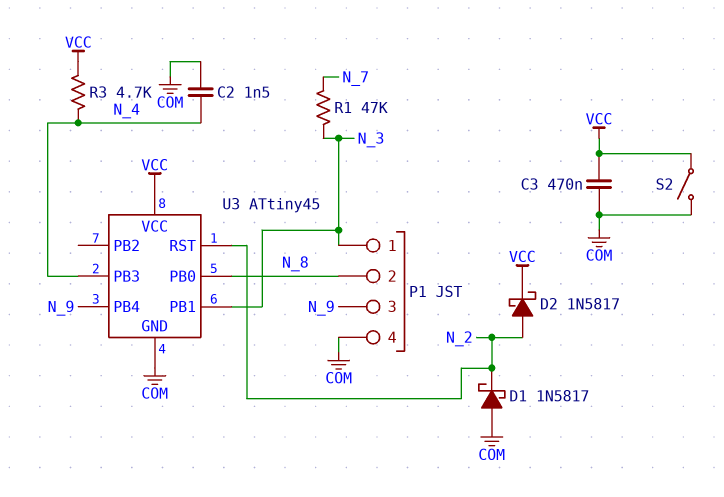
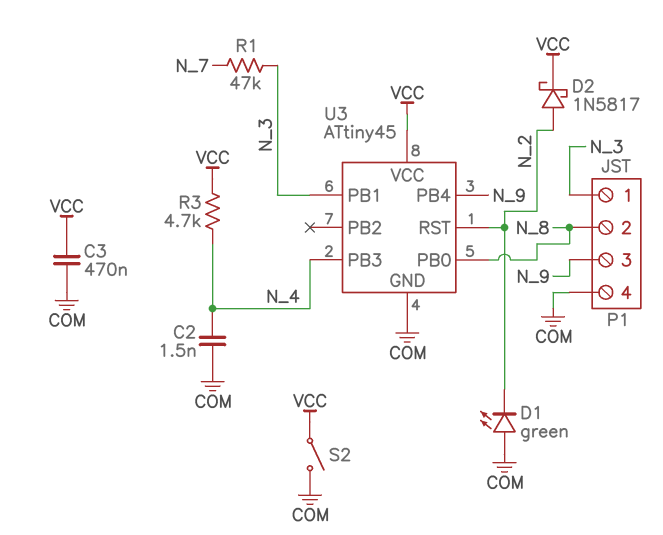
D1: schottky 1N5817 (A COM, K N_2) -> LED green (A COM, K N_2)

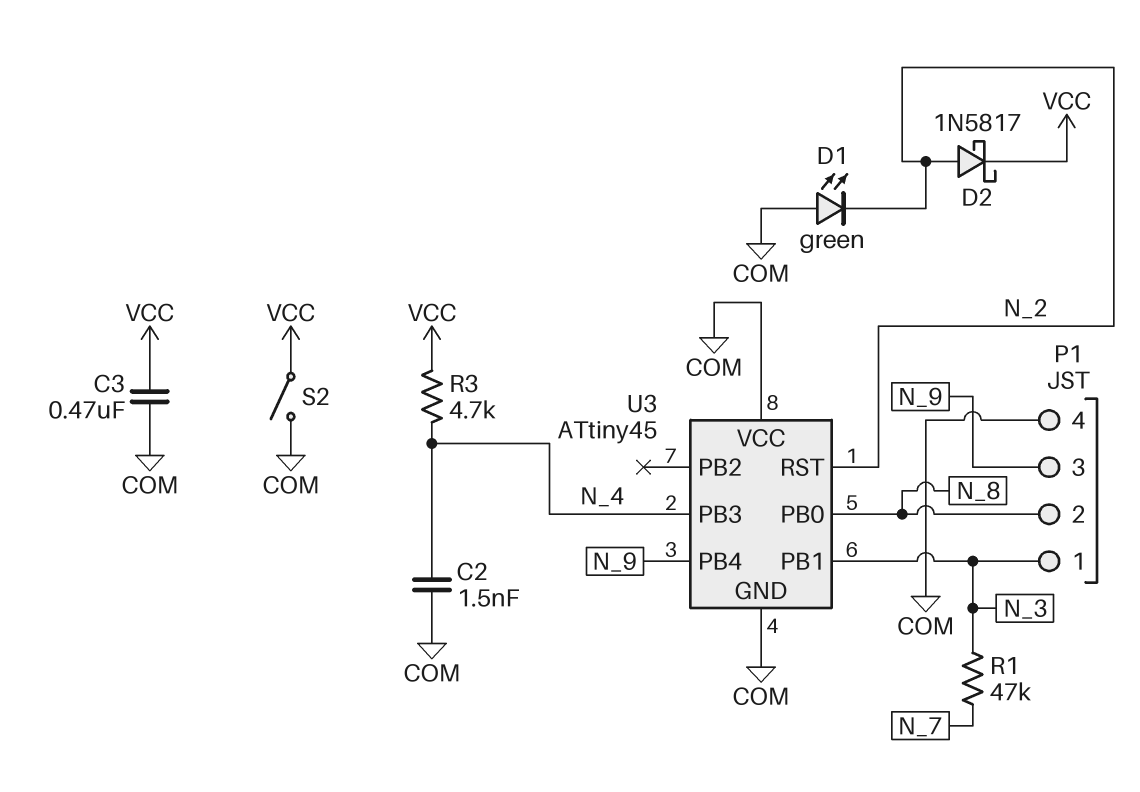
U3 pin VCC: VCC -> COM

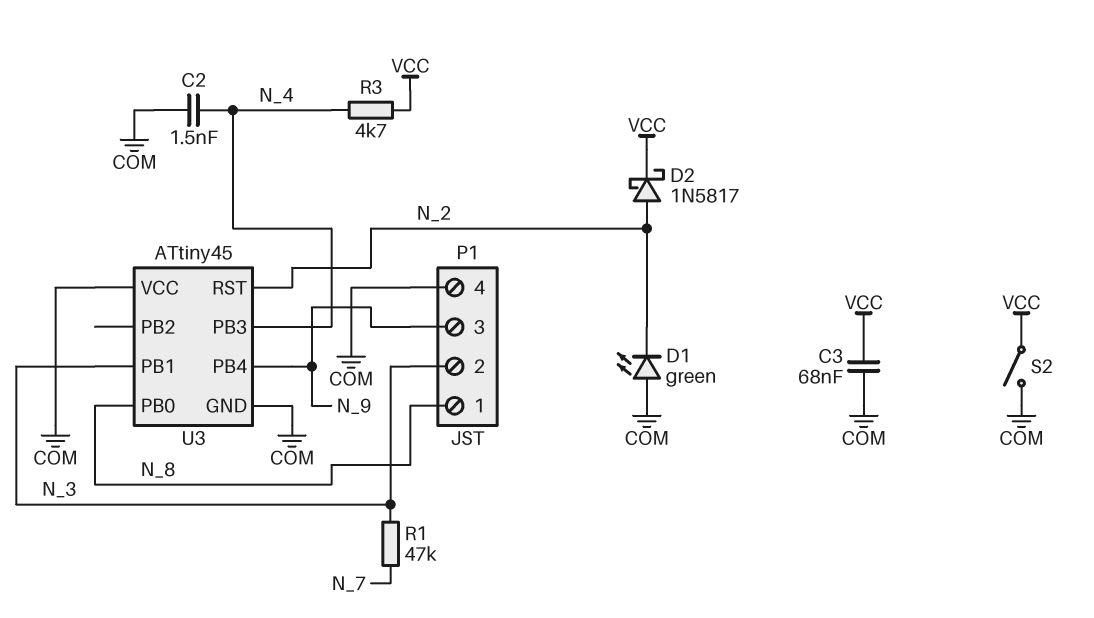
C3: 470nF (COM, VCC) -> 68nF (COM, VCC)
P1 pin 1: N_3 -> N_8
P1 pin 2: N_8 -> N_3

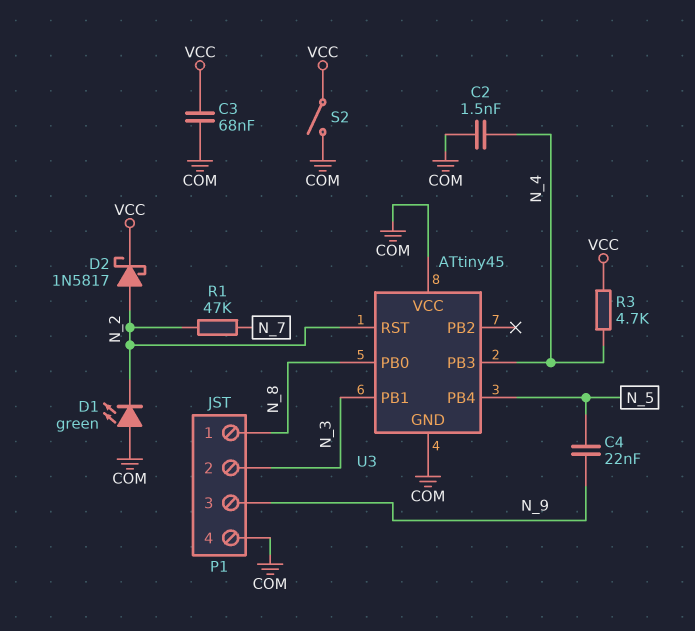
C4: none -> 22nF (N_5, N_9)
R1: 47k (N_3, N_7) -> 47k (N_2, N_7)
U3 pin PB4: N_9 -> N_5

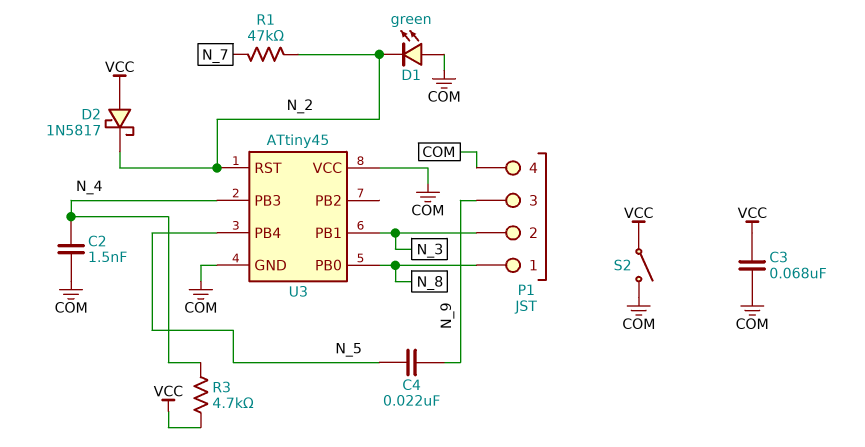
D2: schottky 1N5817 (A N_2, K VCC) -> schottky 1N5817 (A VCC, K N_2)

